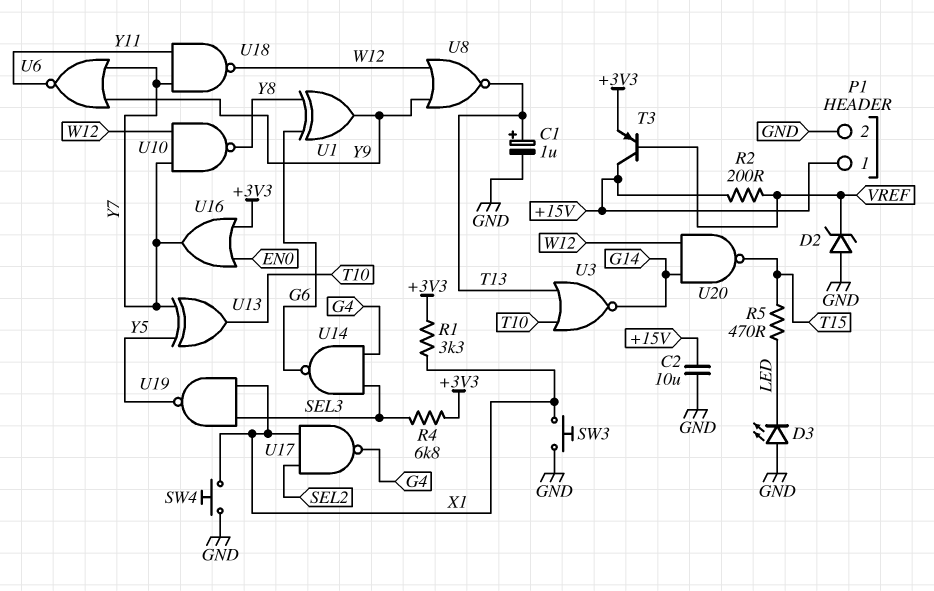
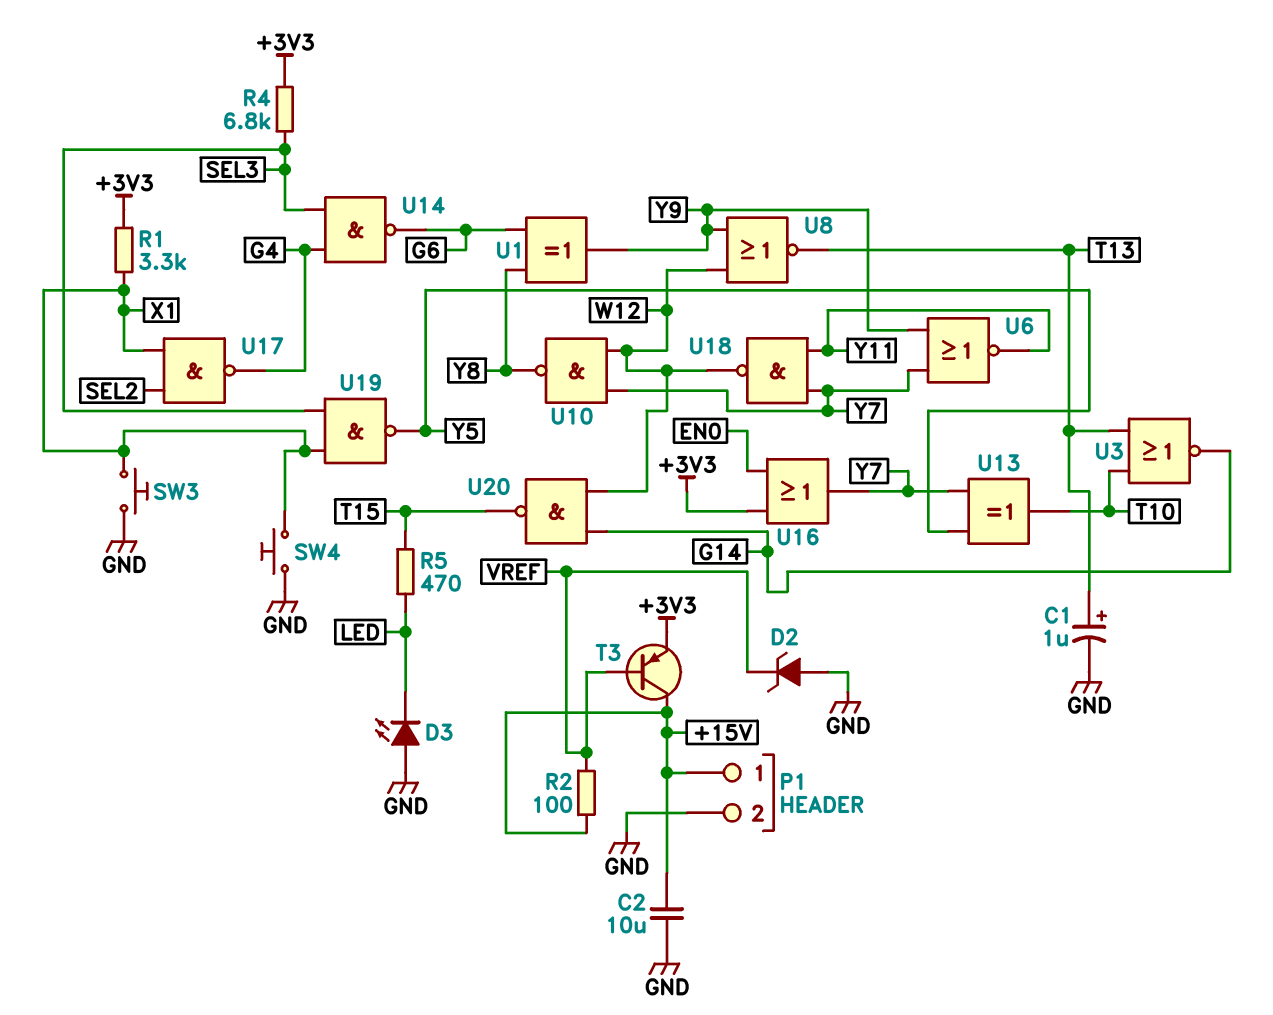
R2: 200 (+15V, VREF) -> 100 (+15V, VREF)

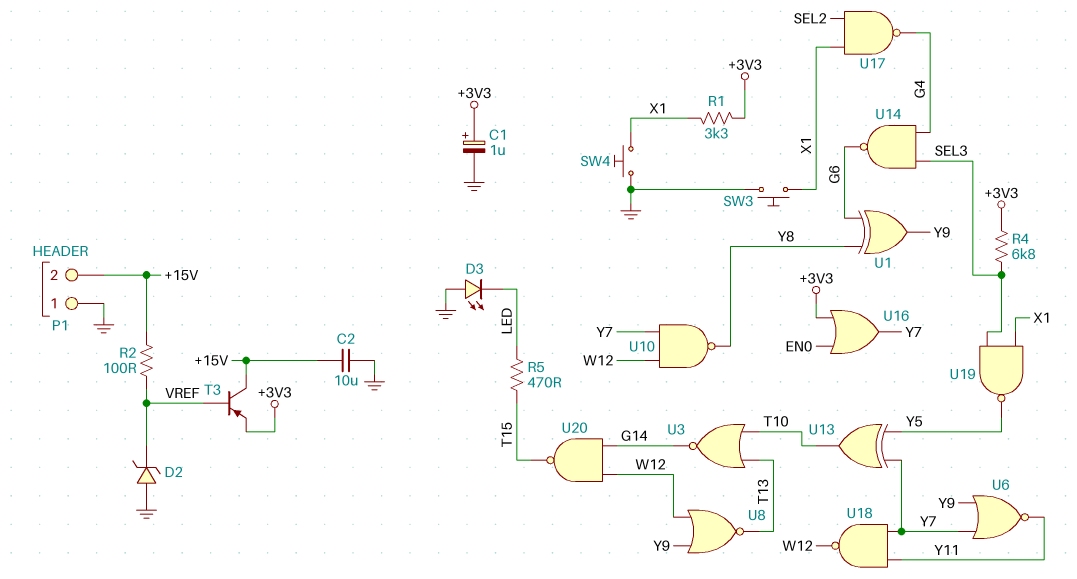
C1: 1uF (plus T13, minus GND) -> 1uF (plus +3V3, minus GND)
P1 pin 1: +15V -> GND
P1 pin 2: GND -> +15V

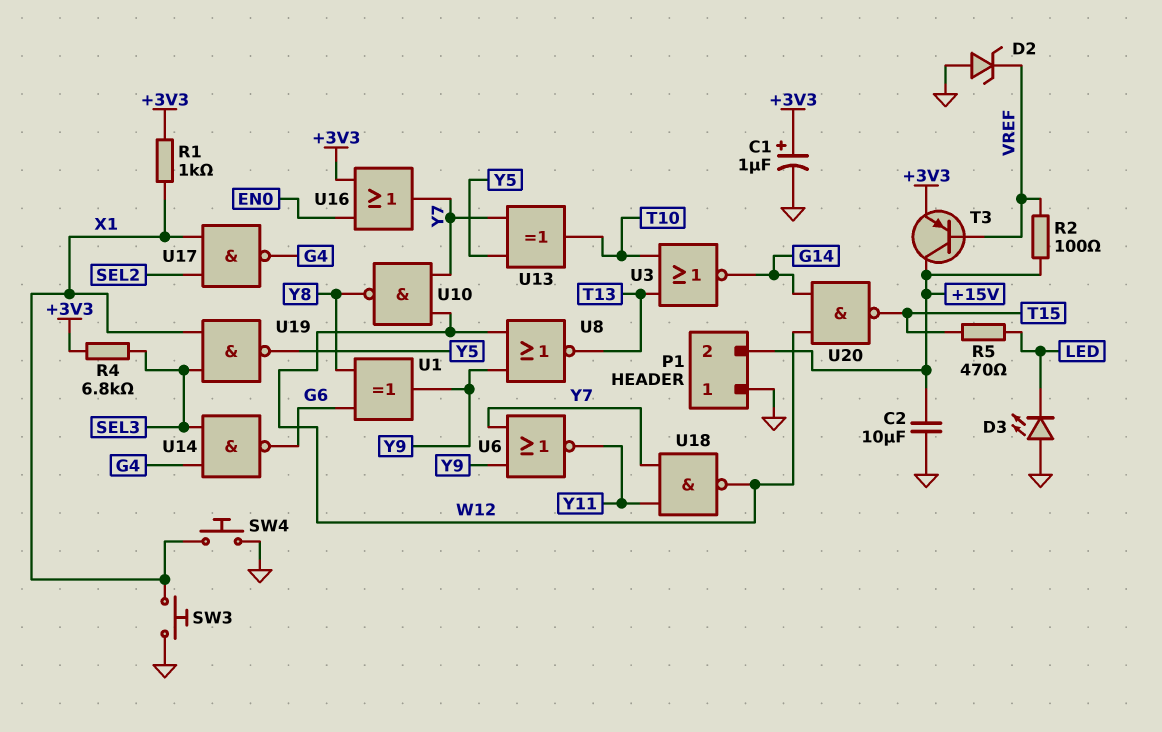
R1: 3.3k (+3V3, X1) -> 1k (+3V3, X1)

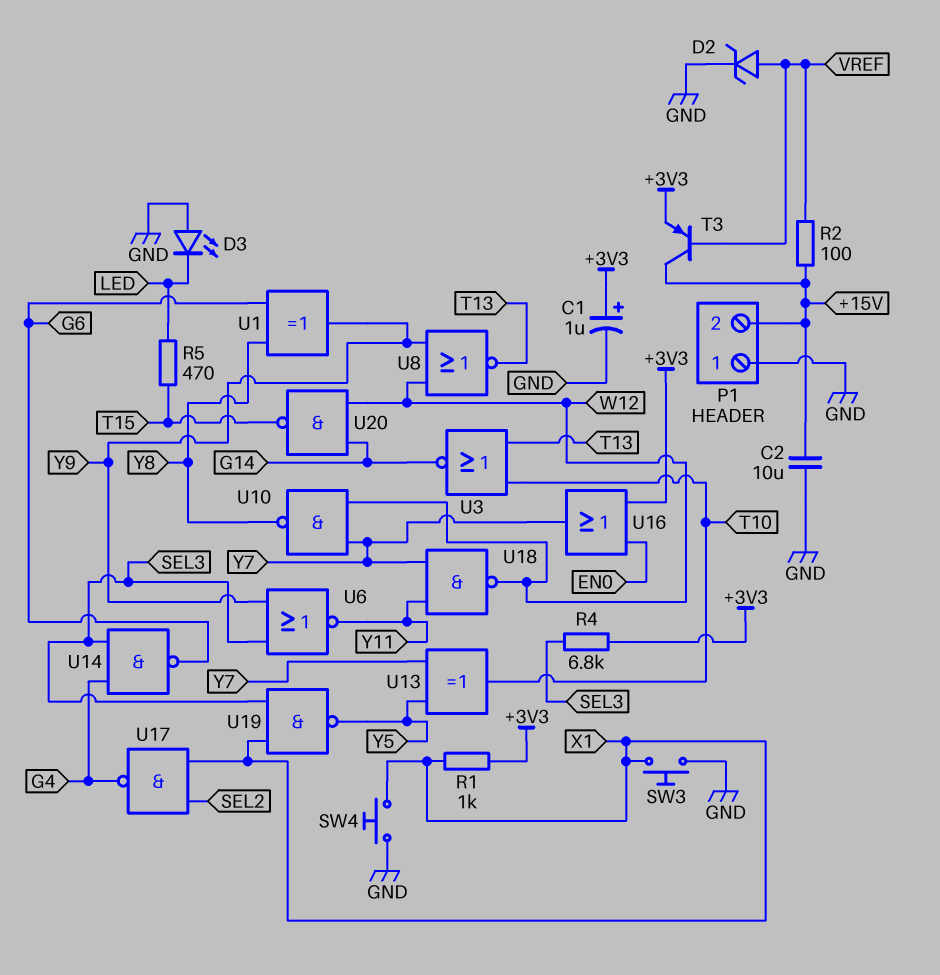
D2: zener (A GND, K VREF) -> zener (A VREF, K GND)
U6: NOR (in Y7, in Y9, out Y11) -> NOR (in SEL3, in Y9, out Y11)

